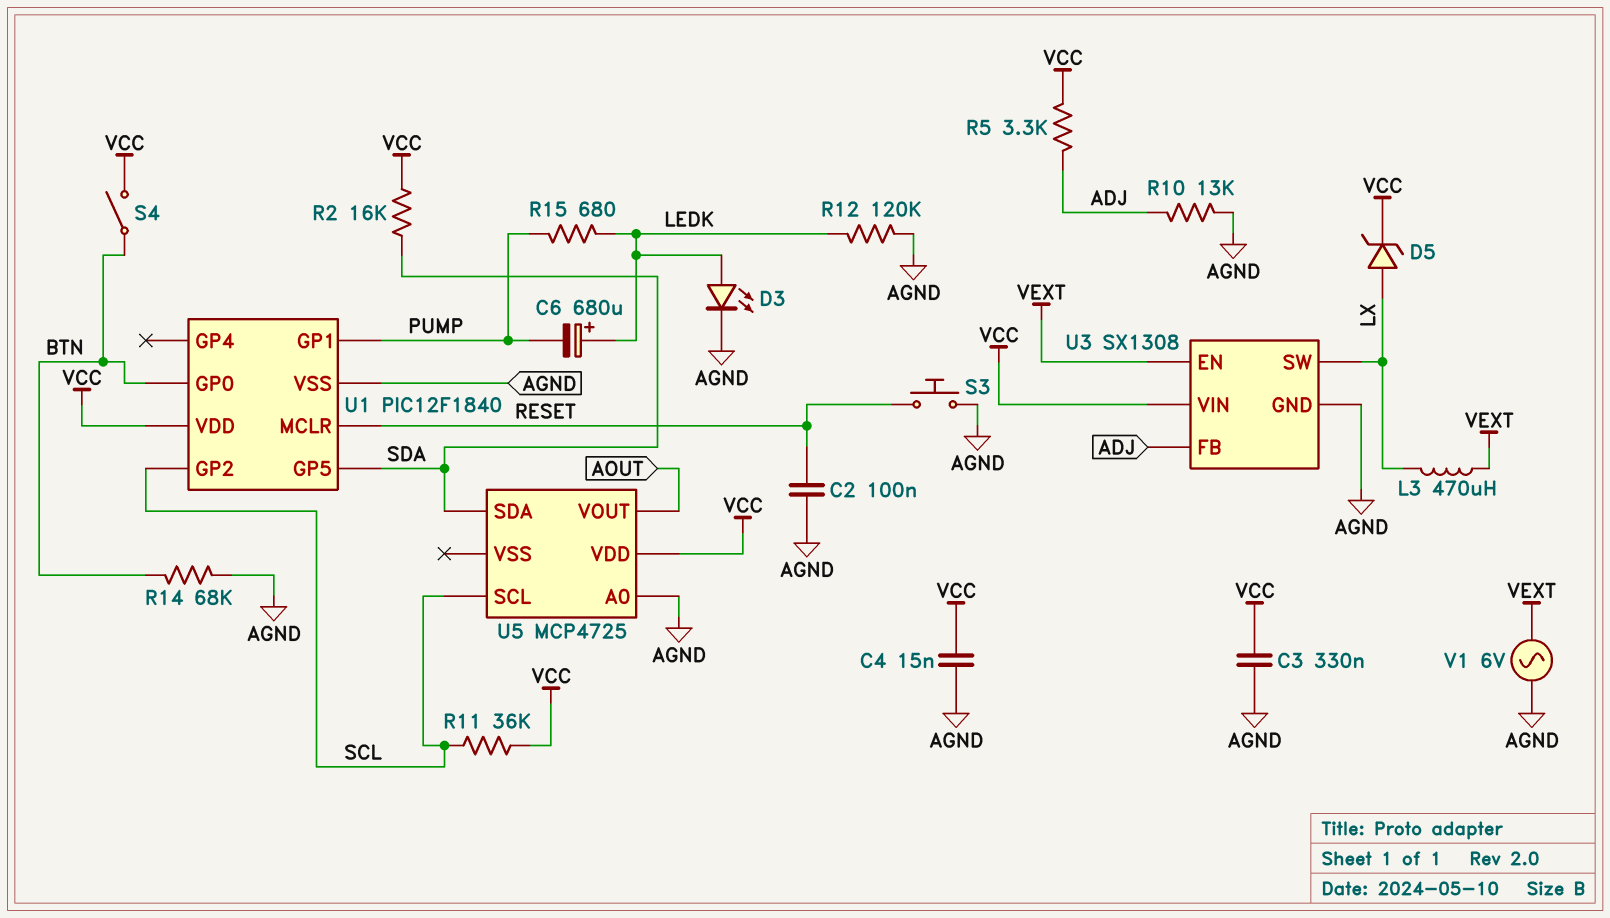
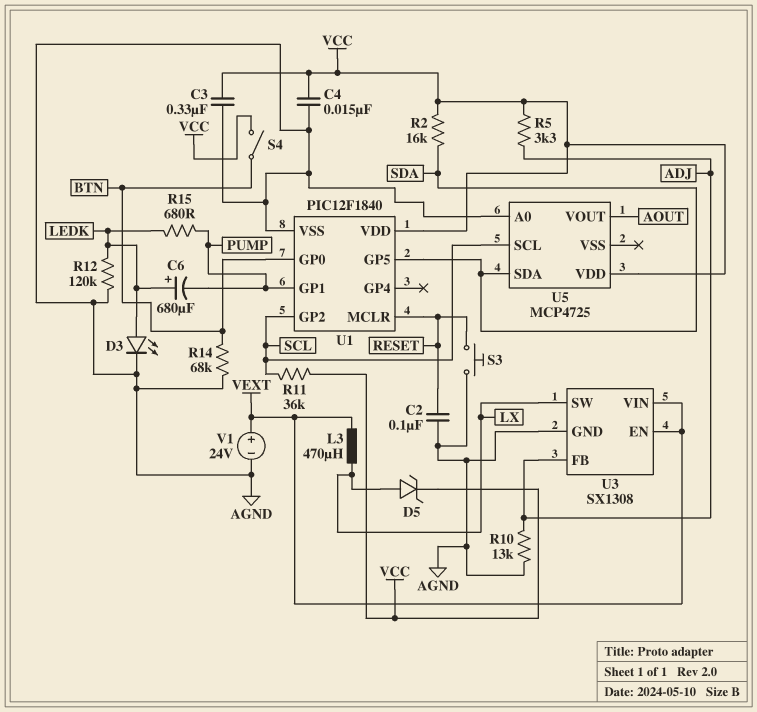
U3 pin VIN: VCC -> VEXT
V1: AC 6V (AGND, VEXT) -> 24V (plus VEXT, minus AGND)

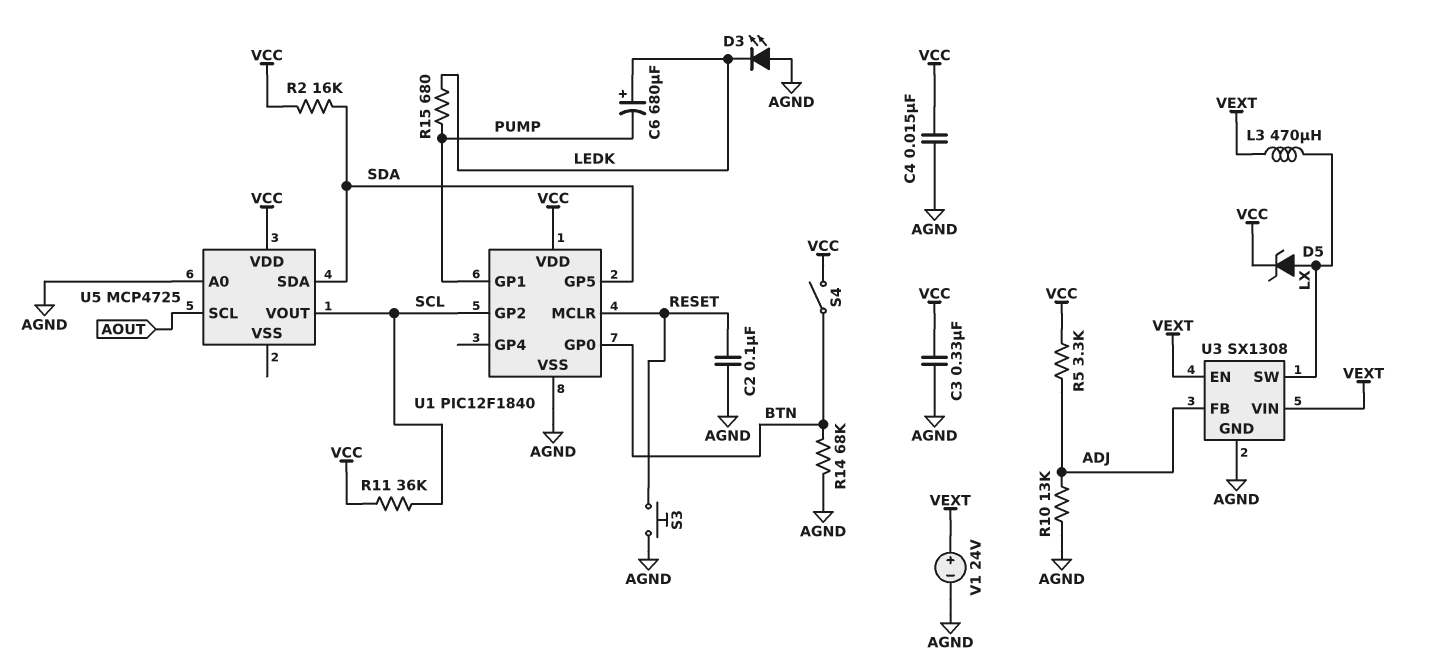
D3: LED (A LEDK, K AGND) -> LED (A AGND, K LEDK)
R12: 120k (AGND, LEDK) -> none
U5 pin SCL: SCL -> AOUT
U5 pin VOUT: AOUT -> SCL

